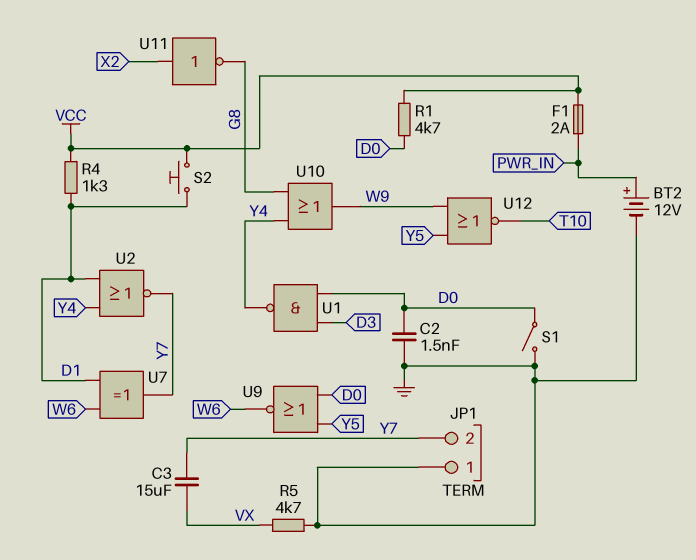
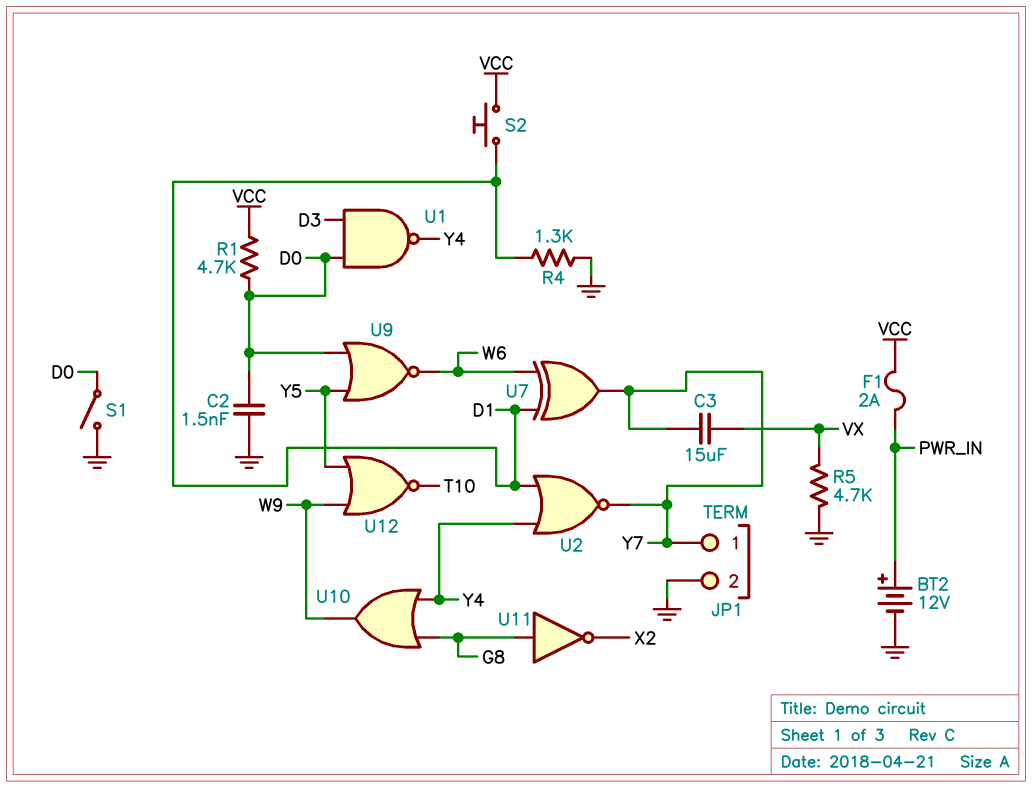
JP1 pin 1: GND -> Y7
JP1 pin 2: Y7 -> GND
R4: 1.3k (D1, VCC) -> 1.3k (D1, GND)
U11: NOT (in X2, out G8) -> NOT (in G8, out X2)

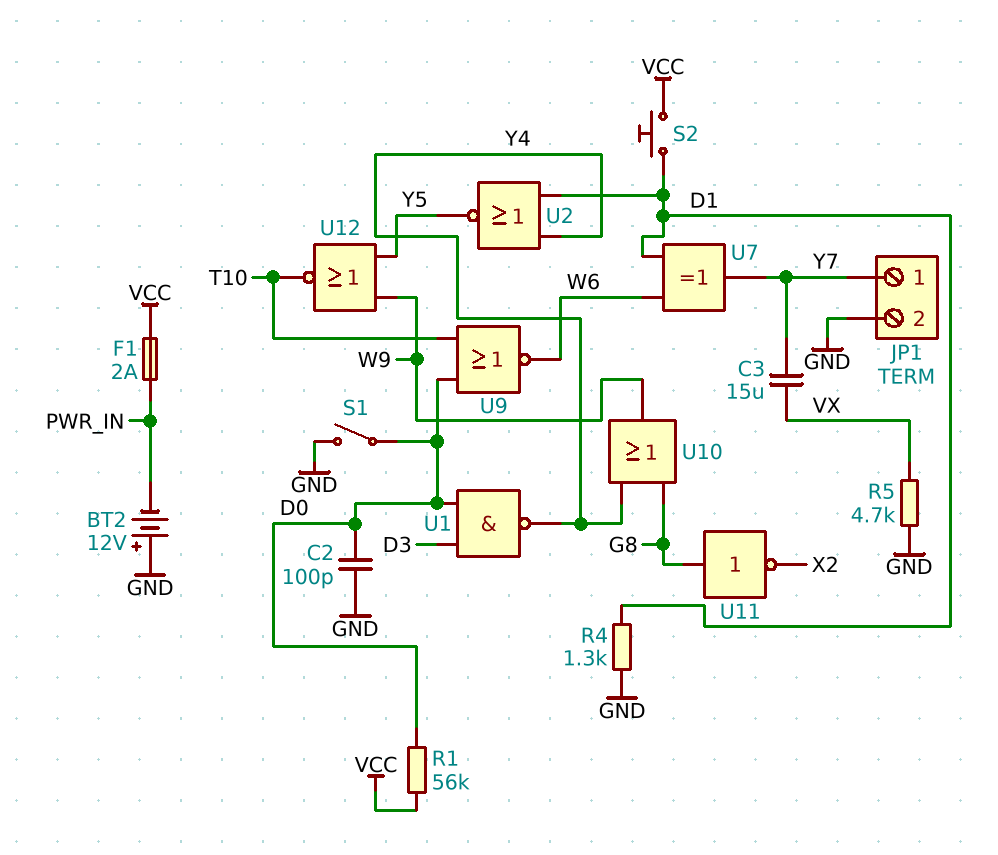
BT2: 12V (plus PWR_IN, minus GND) -> 12V (plus GND, minus PWR_IN)
C2: 1.5nF (D0, GND) -> 100pF (D0, GND)
R1: 4.7k (D0, VCC) -> 56k (D0, VCC)
U2: NOR (in D1, in Y4, out Y7) -> NOR (in D1, in Y4, out Y5)
U9: NOR (in D0, in Y5, out W6) -> NOR (in D0, in T10, out W6)

